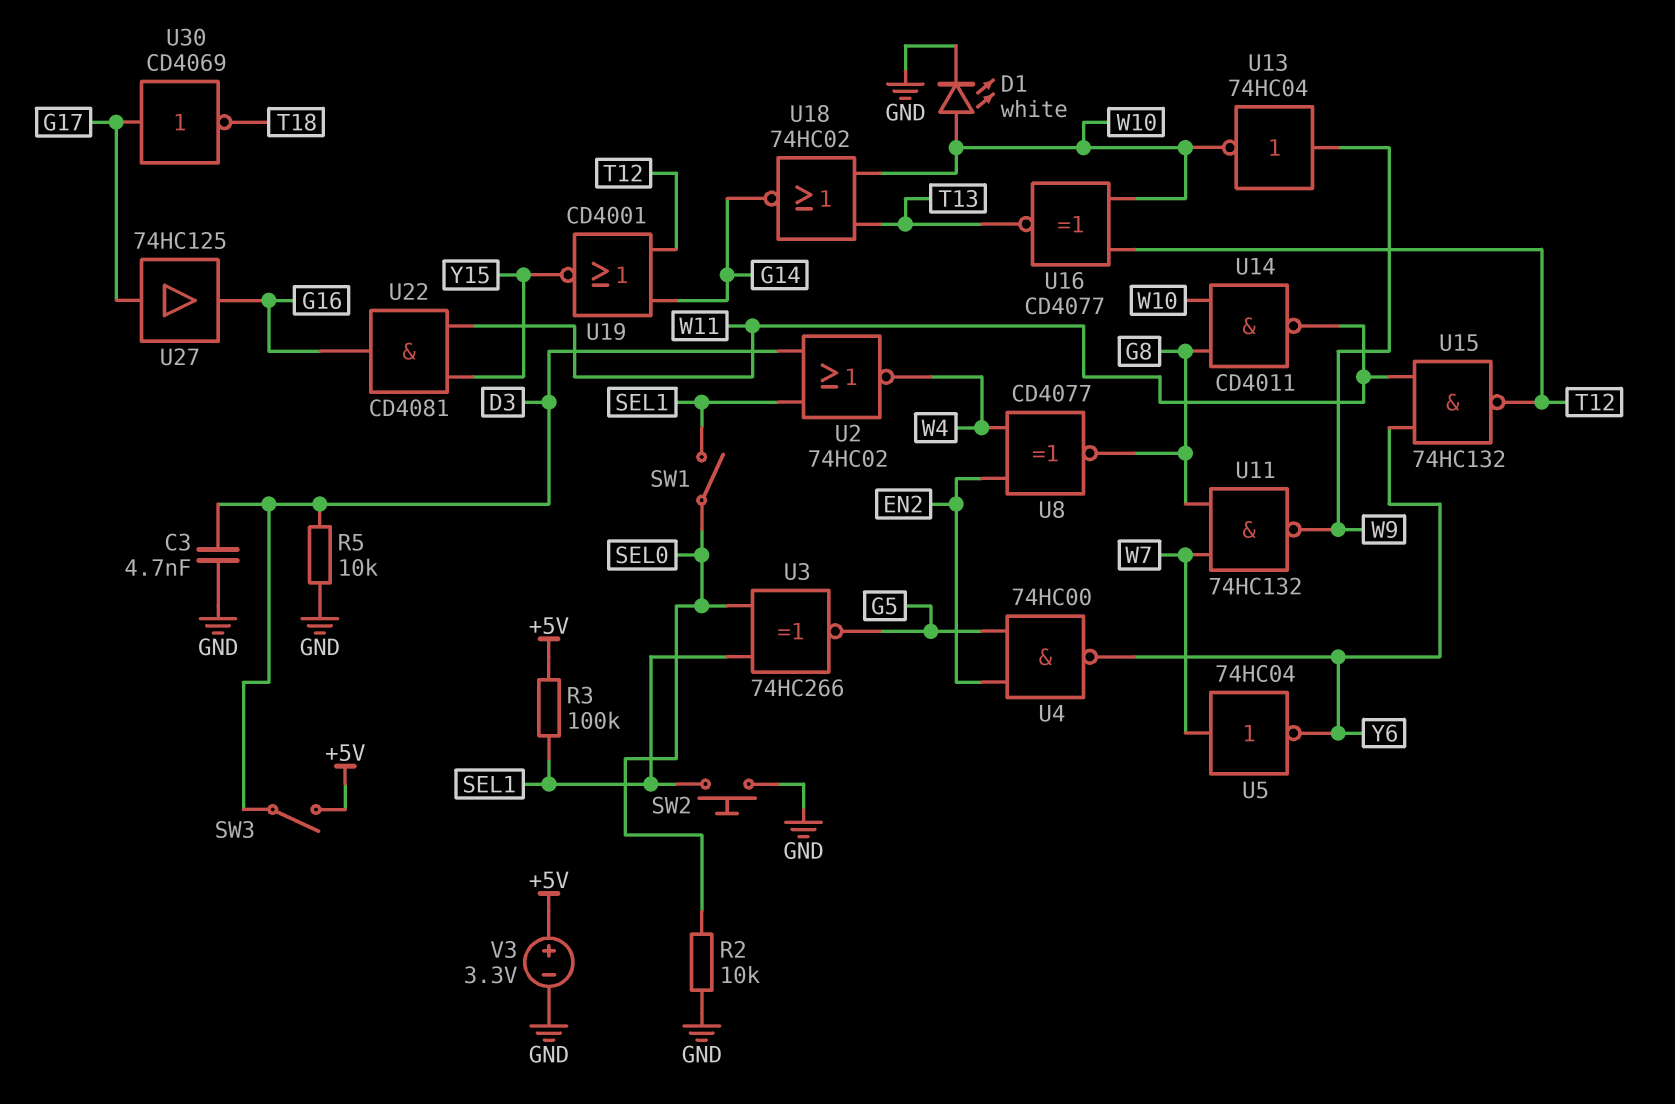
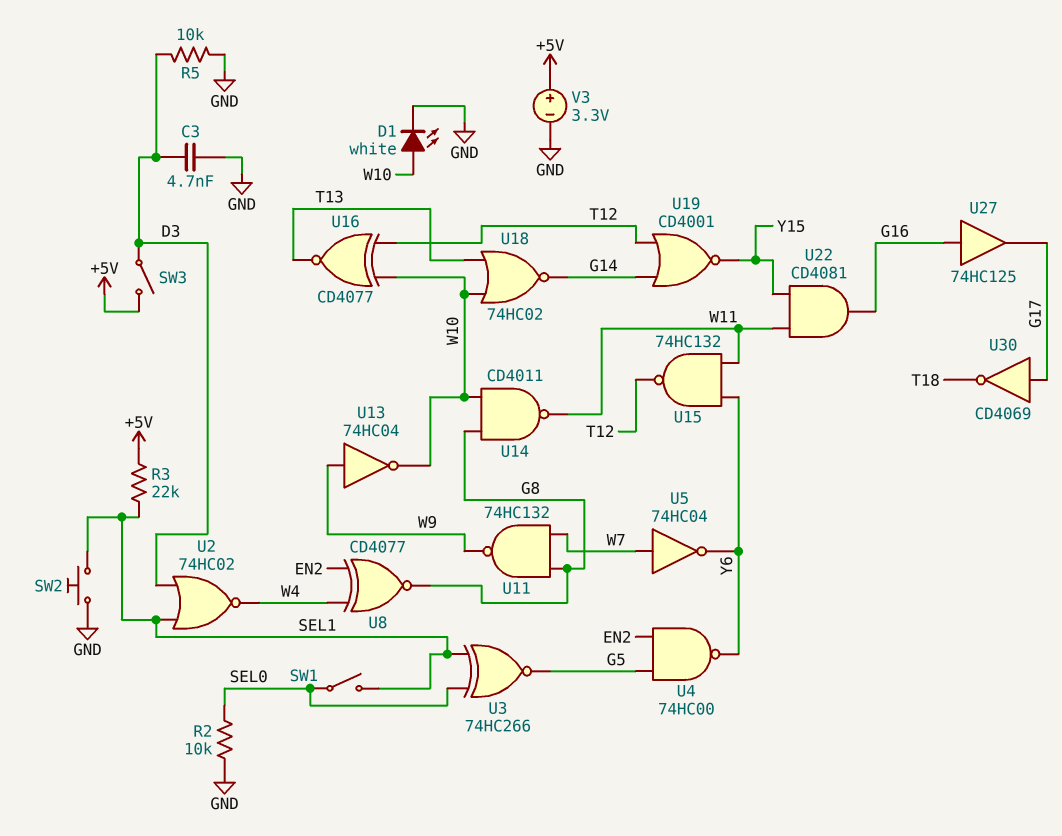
R3: 100k (+5V, SEL1) -> 22k (+5V, SEL1)
U27: buffer 74HC125 (in G17, out G16) -> buffer 74HC125 (in G16, out G17)

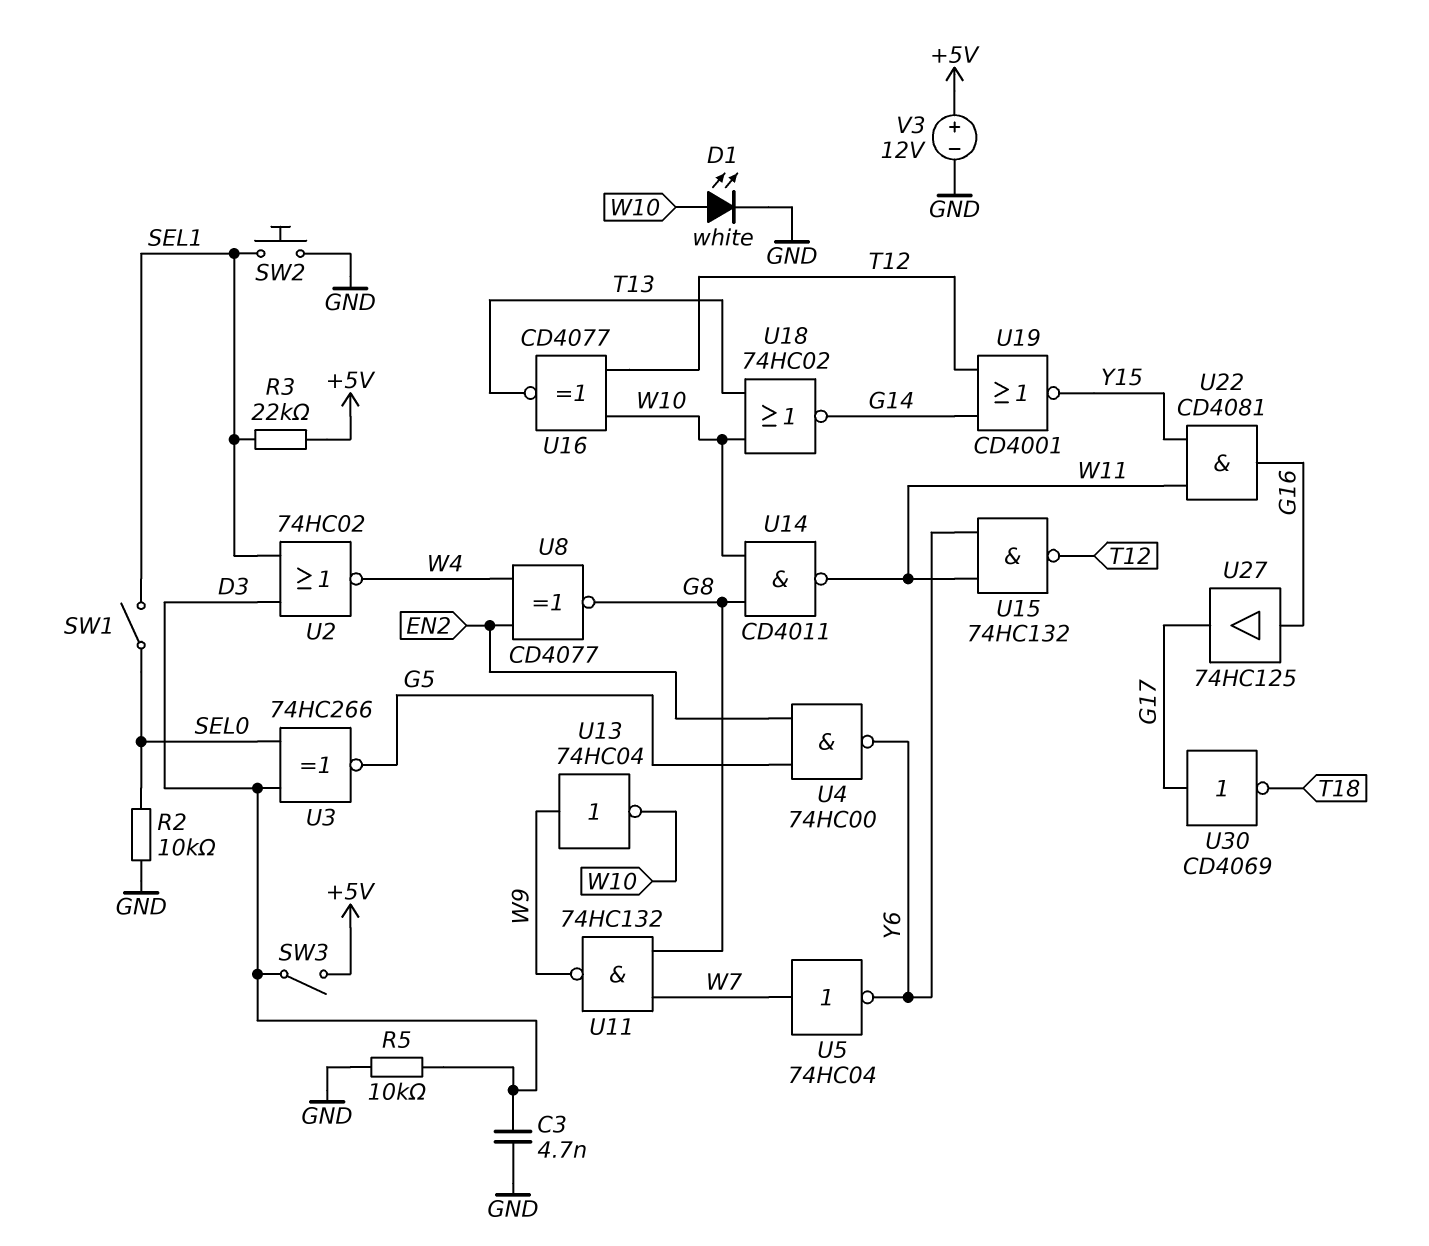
U3: XNOR 74HC266 (in SEL0, in SEL1, out G5) -> XNOR 74HC266 (in D3, in SEL0, out G5)
V3: 3.3V (plus +5V, minus GND) -> 12V (plus +5V, minus GND)

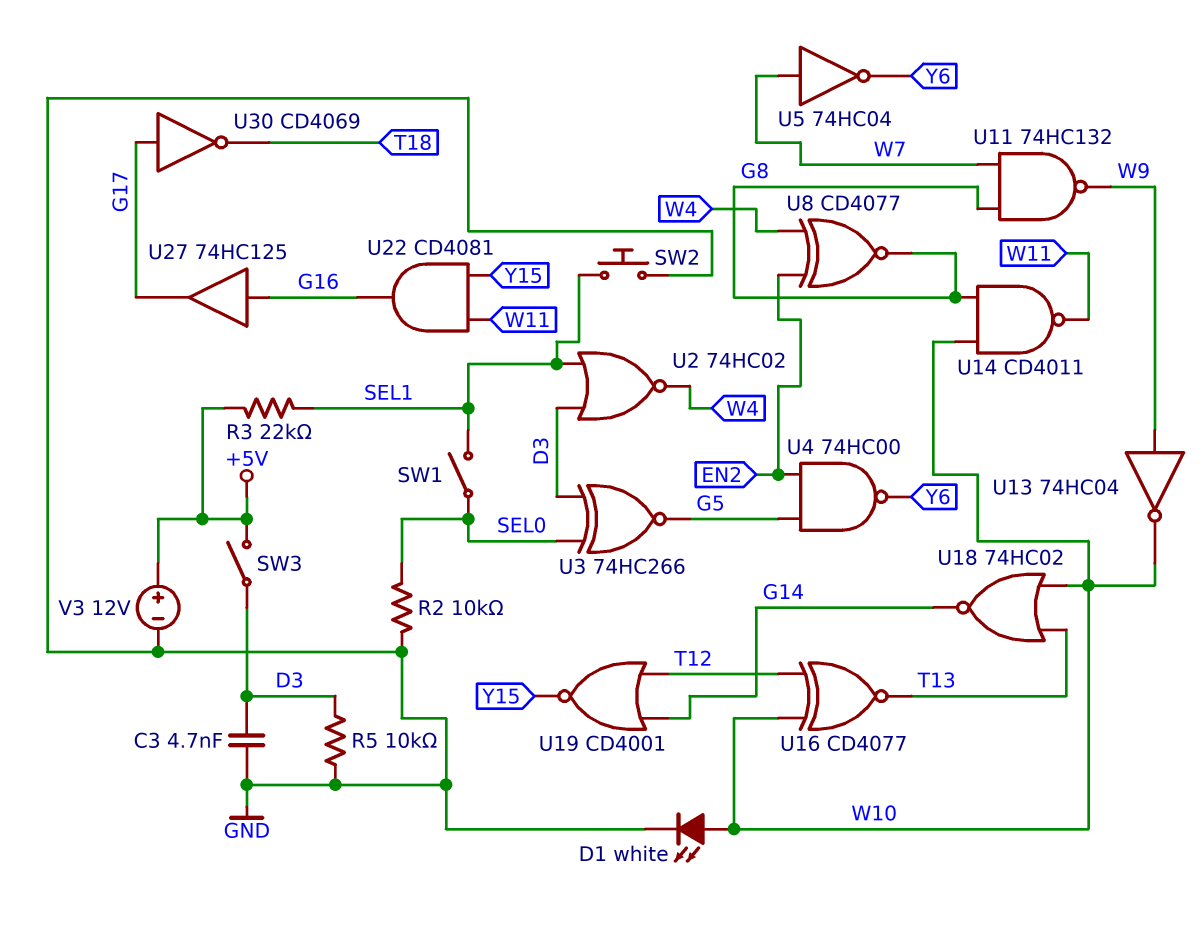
U15: NAND 74HC132 (in W11, in Y6, out T12) -> none

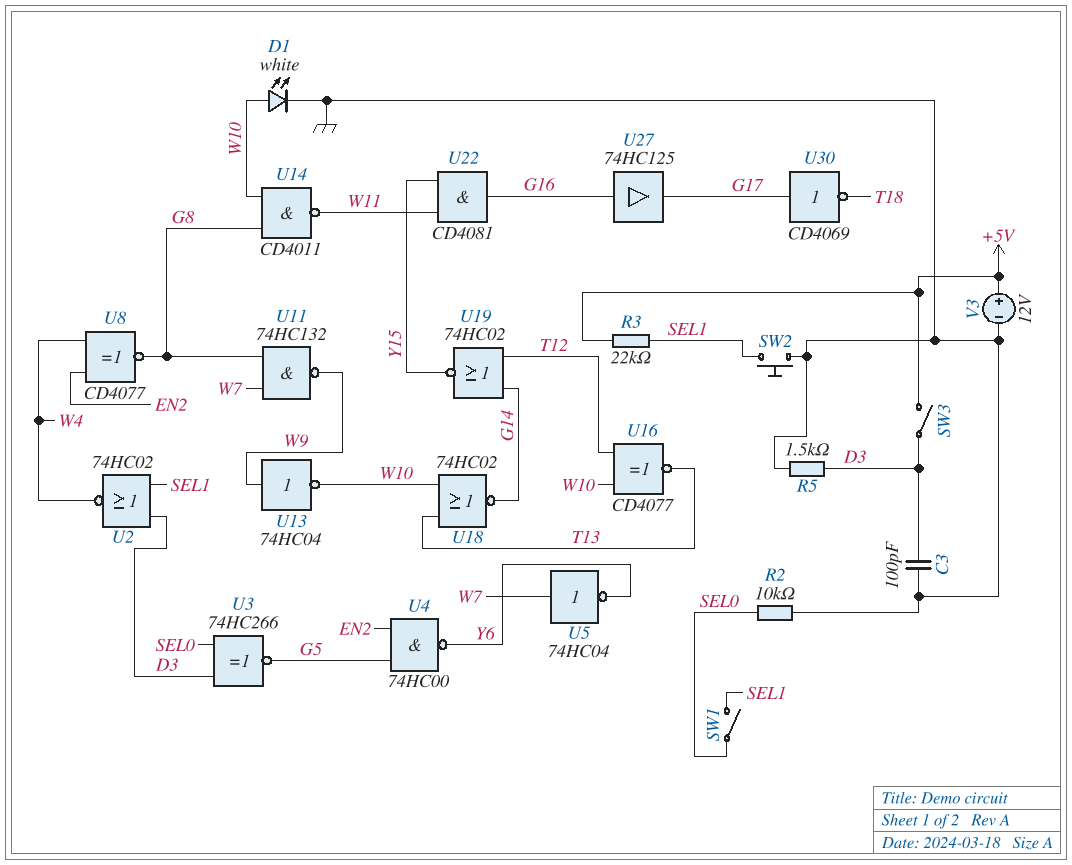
C3: 4.7nF (D3, GND) -> 100pF (D3, GND)
R5: 10k (D3, GND) -> 1.5k (D3, GND)
U19: NOR CD4001 (in G14, in T12, out Y15) -> NOR 74HC02 (in G14, in T12, out Y15)

